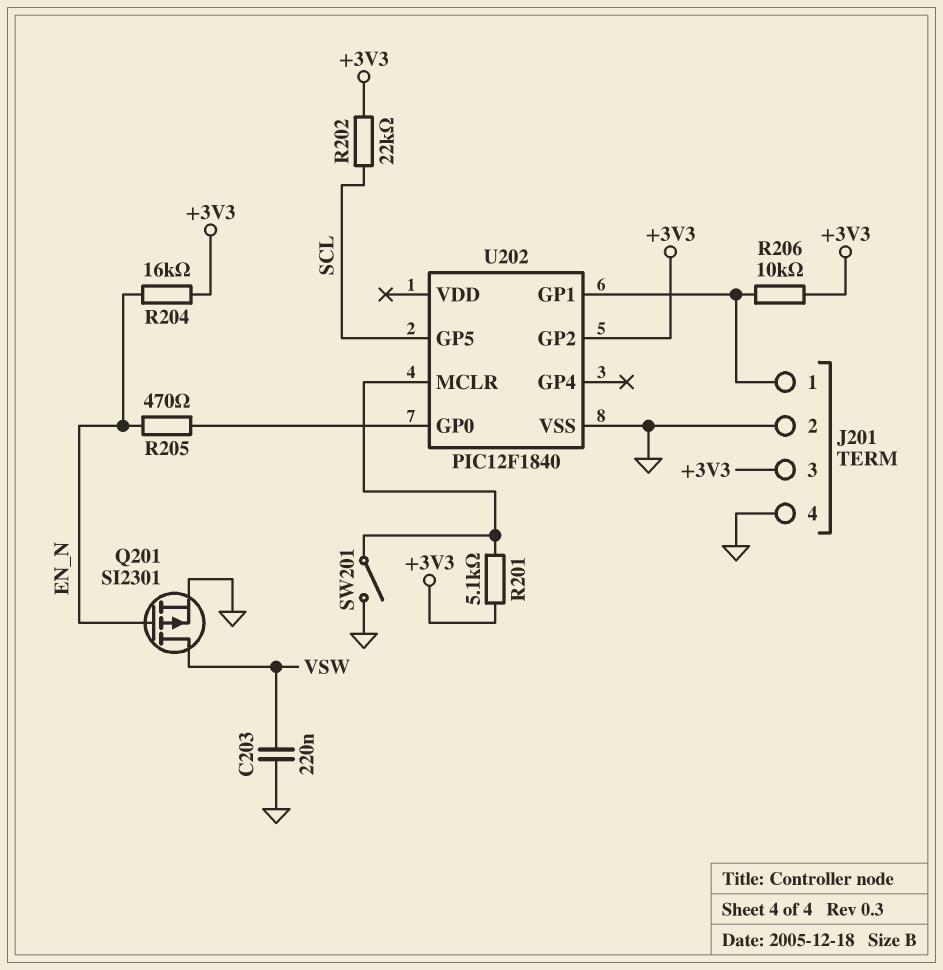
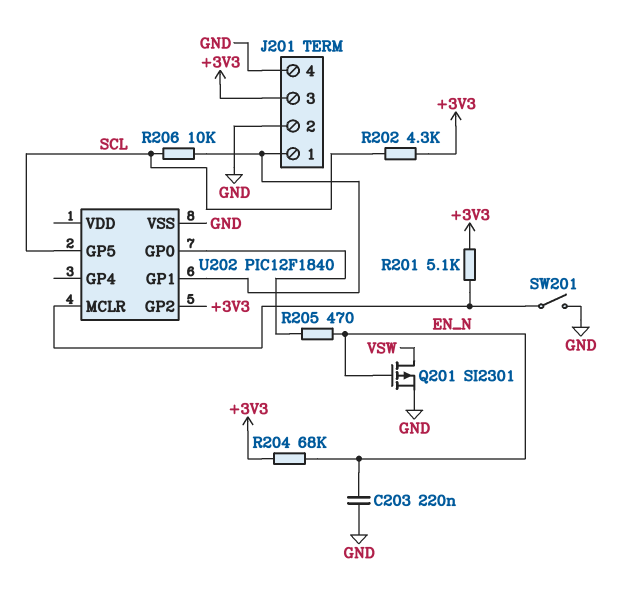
C203: 220nF (GND, VSW) -> 220nF (EN_N, GND)
R202: 22k (+3V3, SCL) -> 4.3k (+3V3, SCL)
R204: 16k (+3V3, EN_N) -> 68k (+3V3, EN_N)
R206: 10k (+3V3, J201/1) -> 10k (J201/1, SCL)

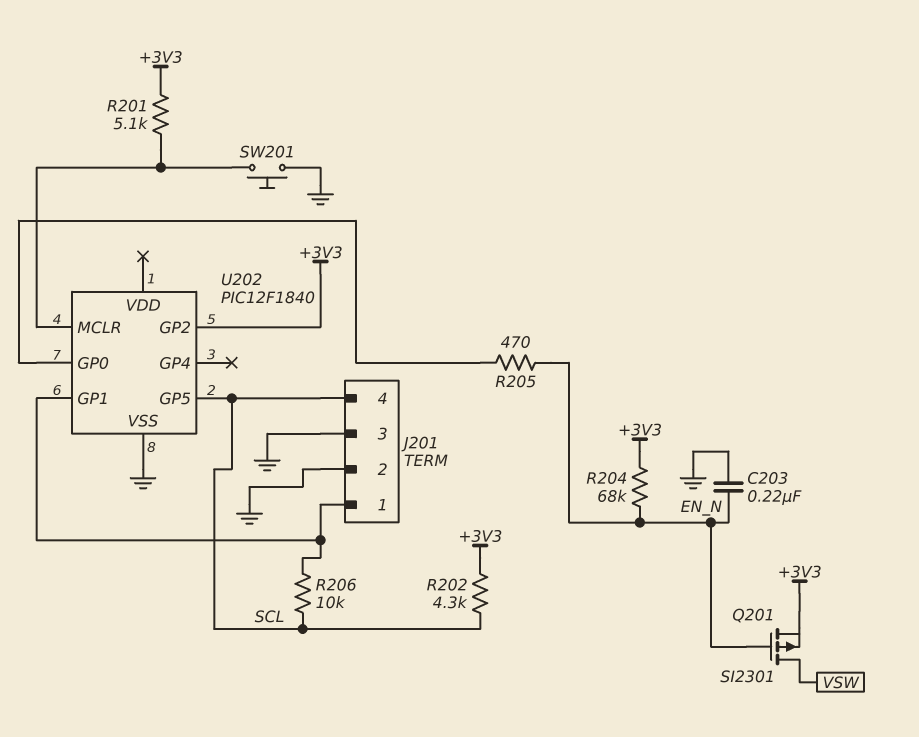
J201 pin 3: +3V3 -> GND
J201 pin 4: GND -> SCL
Q201: PMOS SI2301 (G EN_N, D VSW, S GND) -> PMOS SI2301 (G EN_N, D VSW, S +3V3)
SW201: switch (GND, U202/MCLR) -> button (GND, U202/MCLR)

